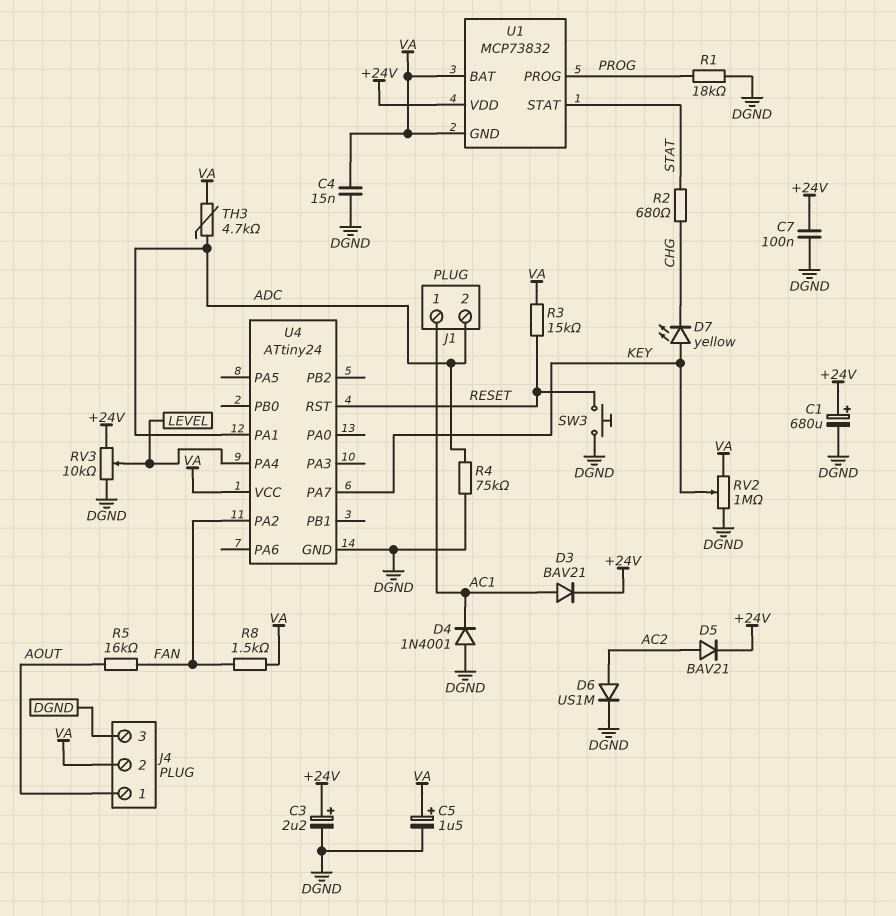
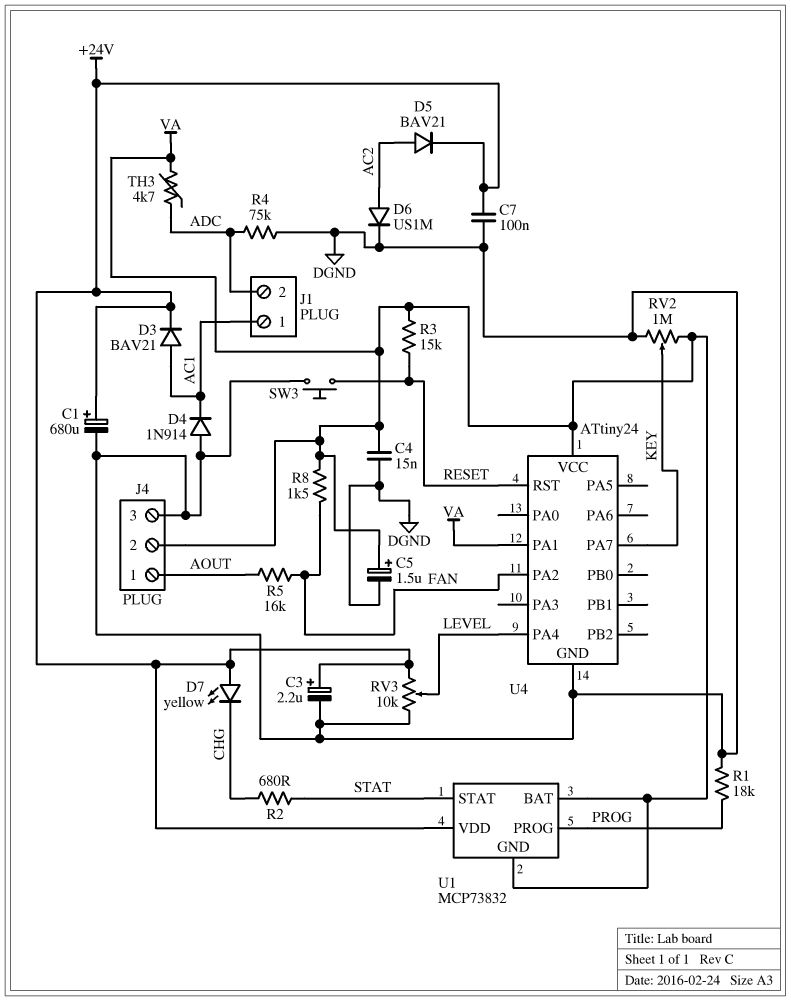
D4: diode 1N4001 (A DGND, K AC1) -> diode 1N914 (A DGND, K AC1)
D7: LED yellow (A KEY, K CHG) -> LED yellow (A +24V, K CHG)
U4 pin PA1: ADC -> VA

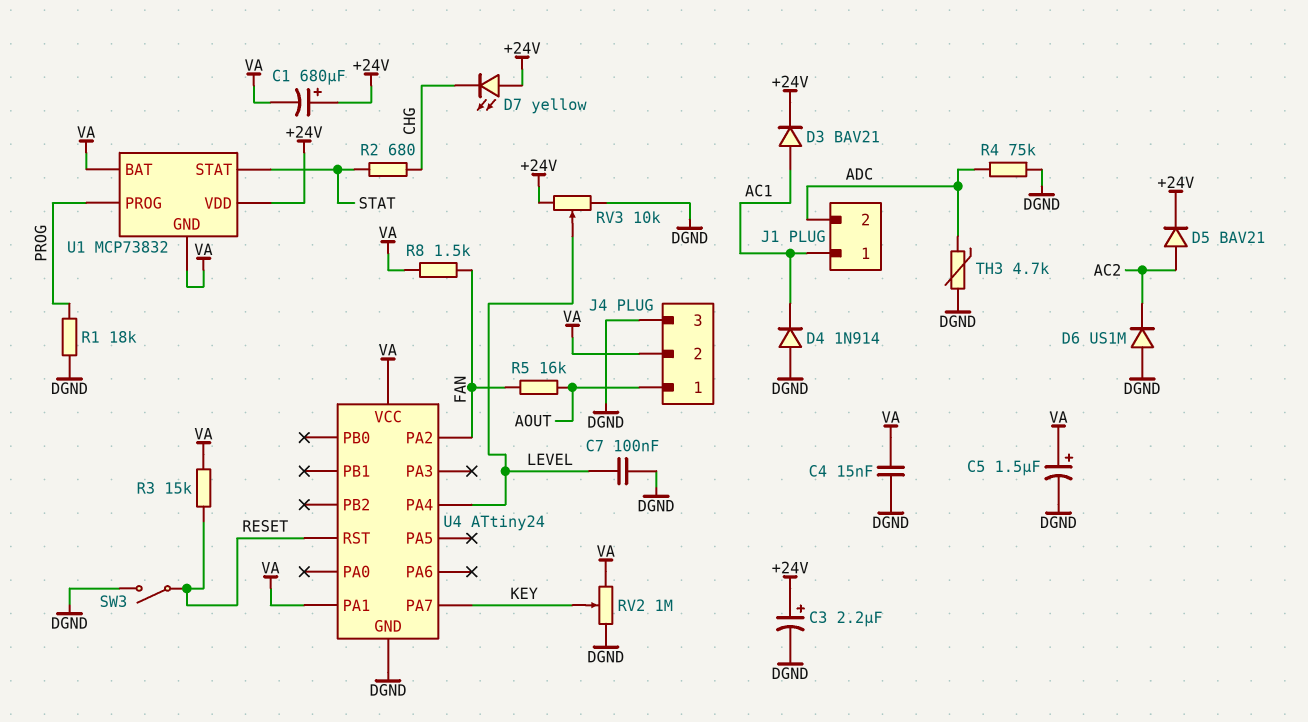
C1: 680uF (plus +24V, minus DGND) -> 680uF (plus +24V, minus VA)
C7: 100nF (+24V, DGND) -> 100nF (DGND, LEVEL)
D6: diode US1M (A AC2, K DGND) -> diode US1M (A DGND, K AC2)
SW3: button (DGND, RESET) -> switch (DGND, RESET)
TH3: 4.7k (ADC, VA) -> 4.7k (ADC, DGND)

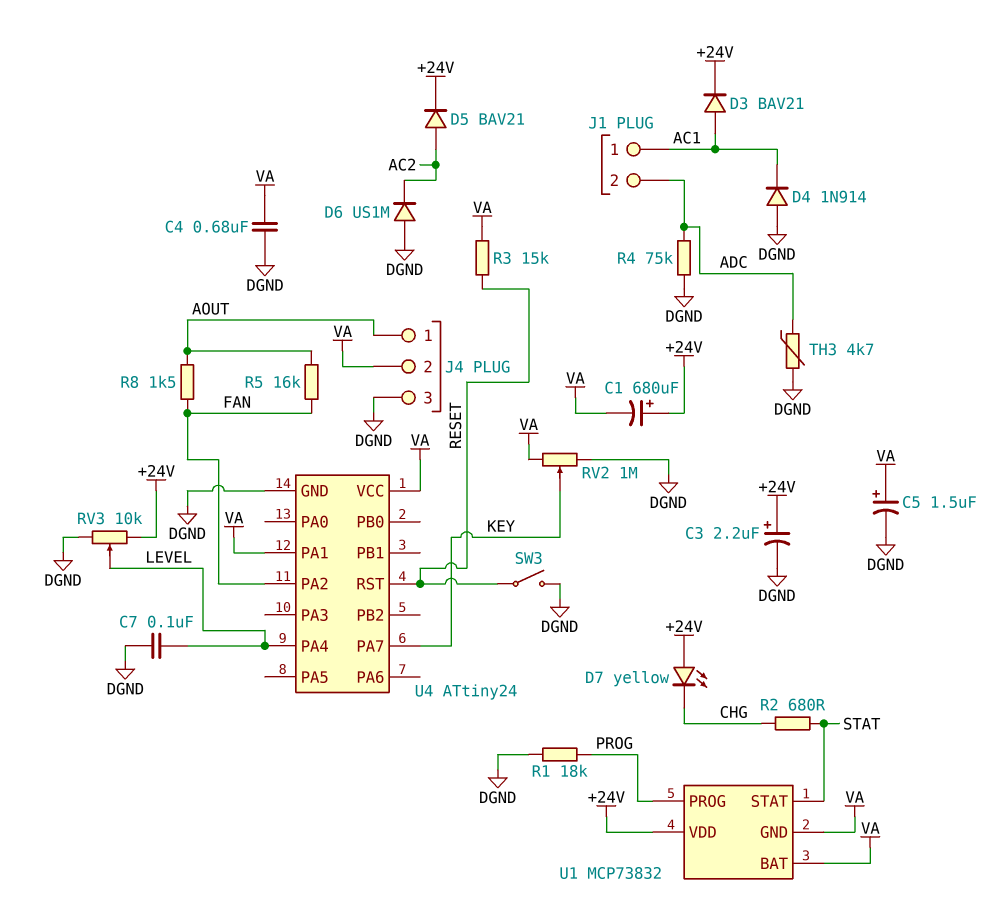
C4: 15nF (DGND, VA) -> 680nF (DGND, VA)
R8: 1.5k (FAN, VA) -> 1.5k (AOUT, FAN)

